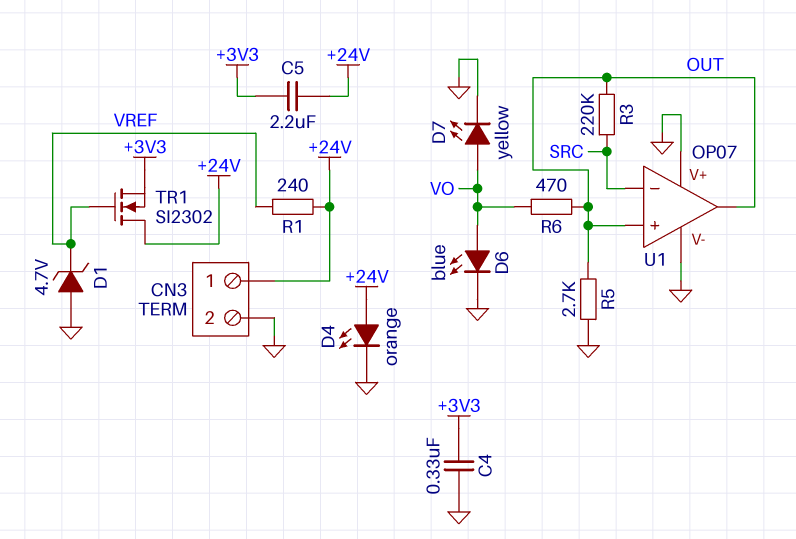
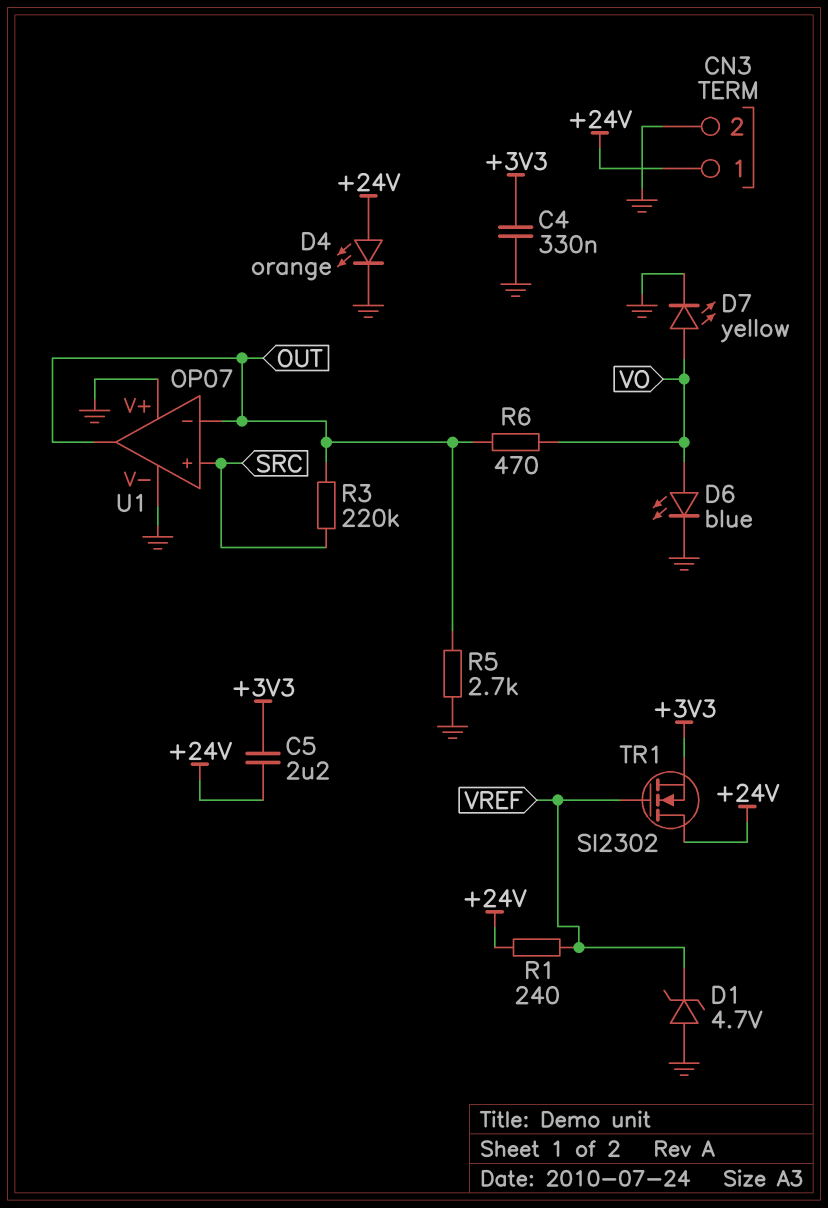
U1 pin in+: OUT -> SRC
U1 pin in-: SRC -> OUT

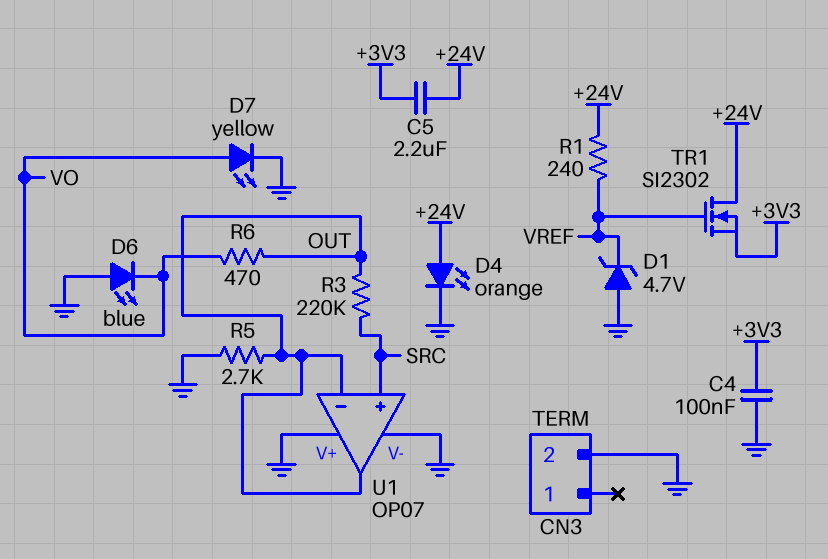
C4: 330nF (+3V3, GND) -> 100nF (+3V3, GND)
CN3 pin 1: +24V -> none
D6: LED blue (A VO, K GND) -> LED blue (A GND, K VO)

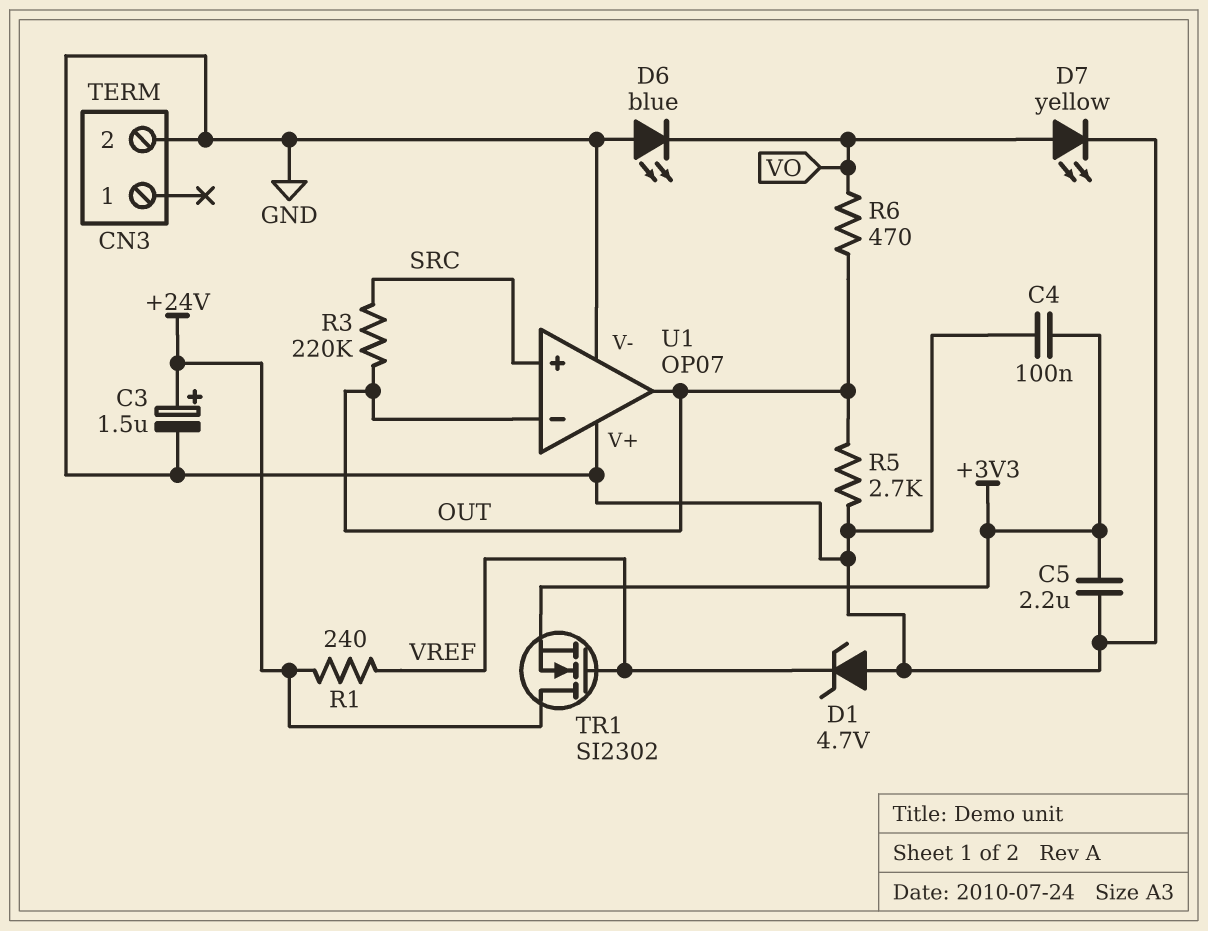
C3: none -> 1.5uF (plus +24V, minus GND)
C5: 2.2uF (+3V3, +24V) -> 2.2uF (+3V3, GND)
D4: LED orange (A +24V, K GND) -> none

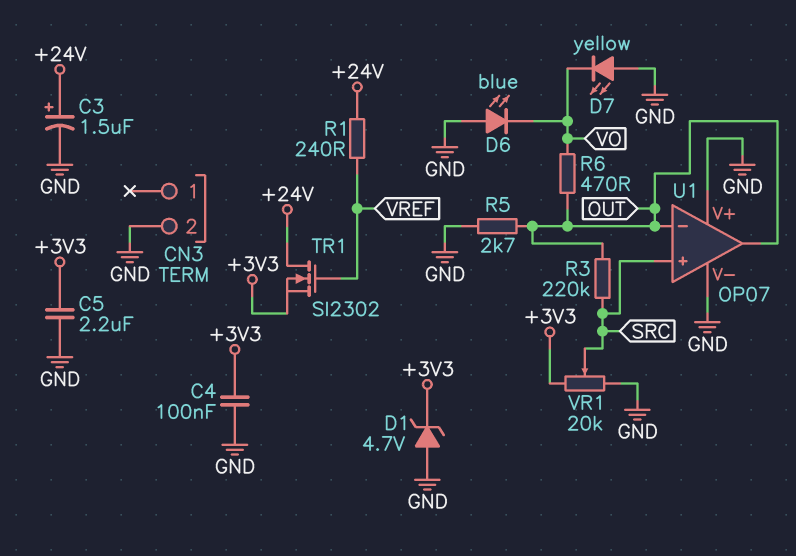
D1: zener 4.7V (A GND, K VREF) -> zener 4.7V (A GND, K +3V3)
D7: LED yellow (A VO, K GND) -> LED yellow (A GND, K VO)
VR1: none -> 20k (+3V3, GND, wiper SRC)

